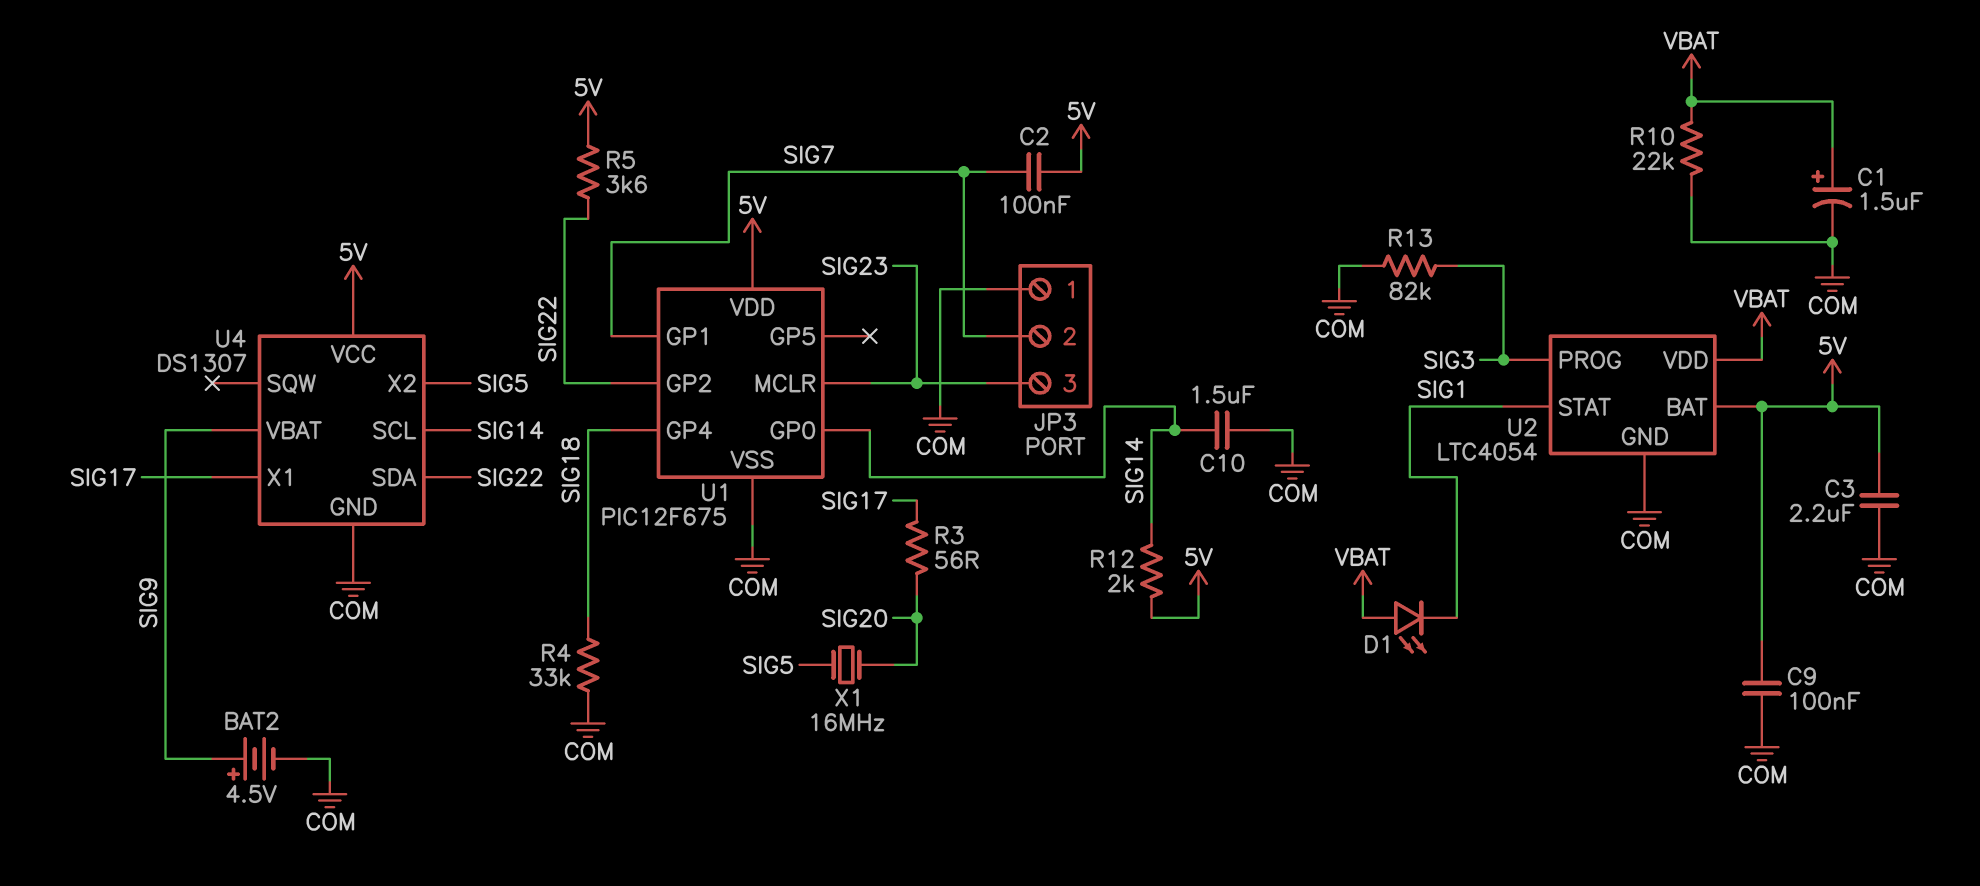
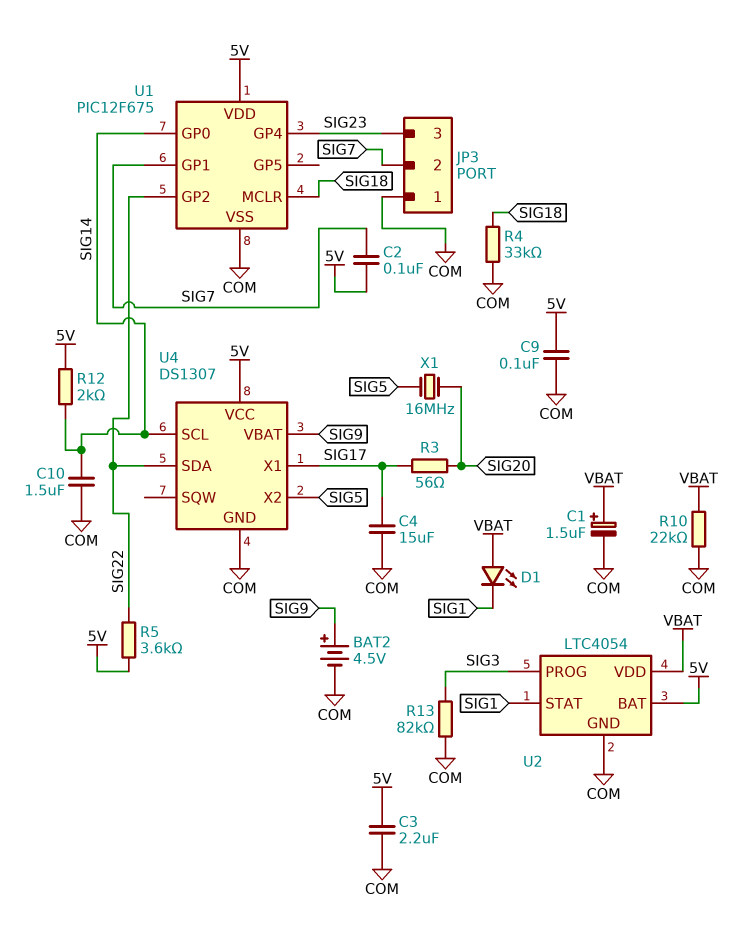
C4: none -> 15uF (COM, SIG17)
U1 pin GP4: SIG18 -> SIG23
U1 pin MCLR: SIG23 -> SIG18

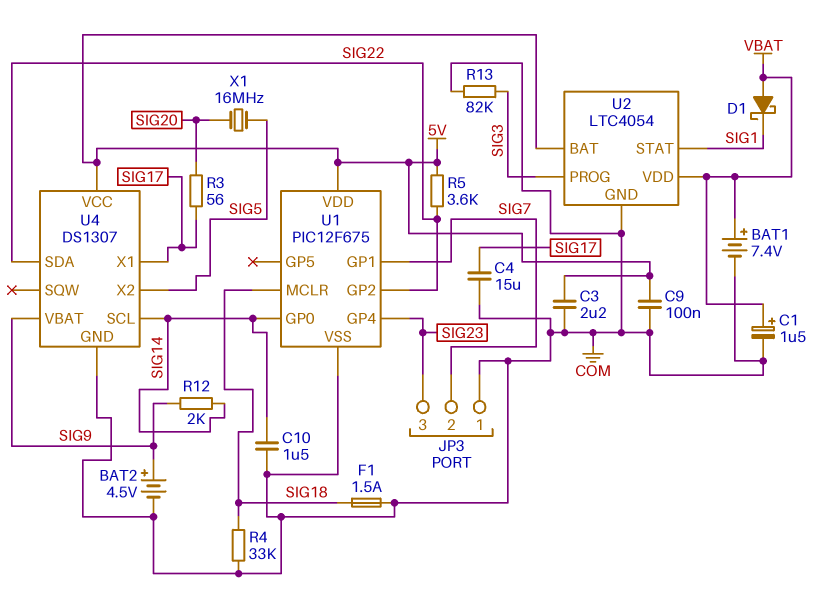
BAT1: none -> 7.4V (plus VBAT, minus COM)
C2: 100nF (5V, SIG7) -> none
D1: LED (A VBAT, K SIG1) -> schottky (A VBAT, K SIG1)
F1: none -> 1.5A (COM, SIG18)
R10: 22k (COM, VBAT) -> none
R12: 2k (5V, SIG14) -> 2k (SIG9, SIG14)

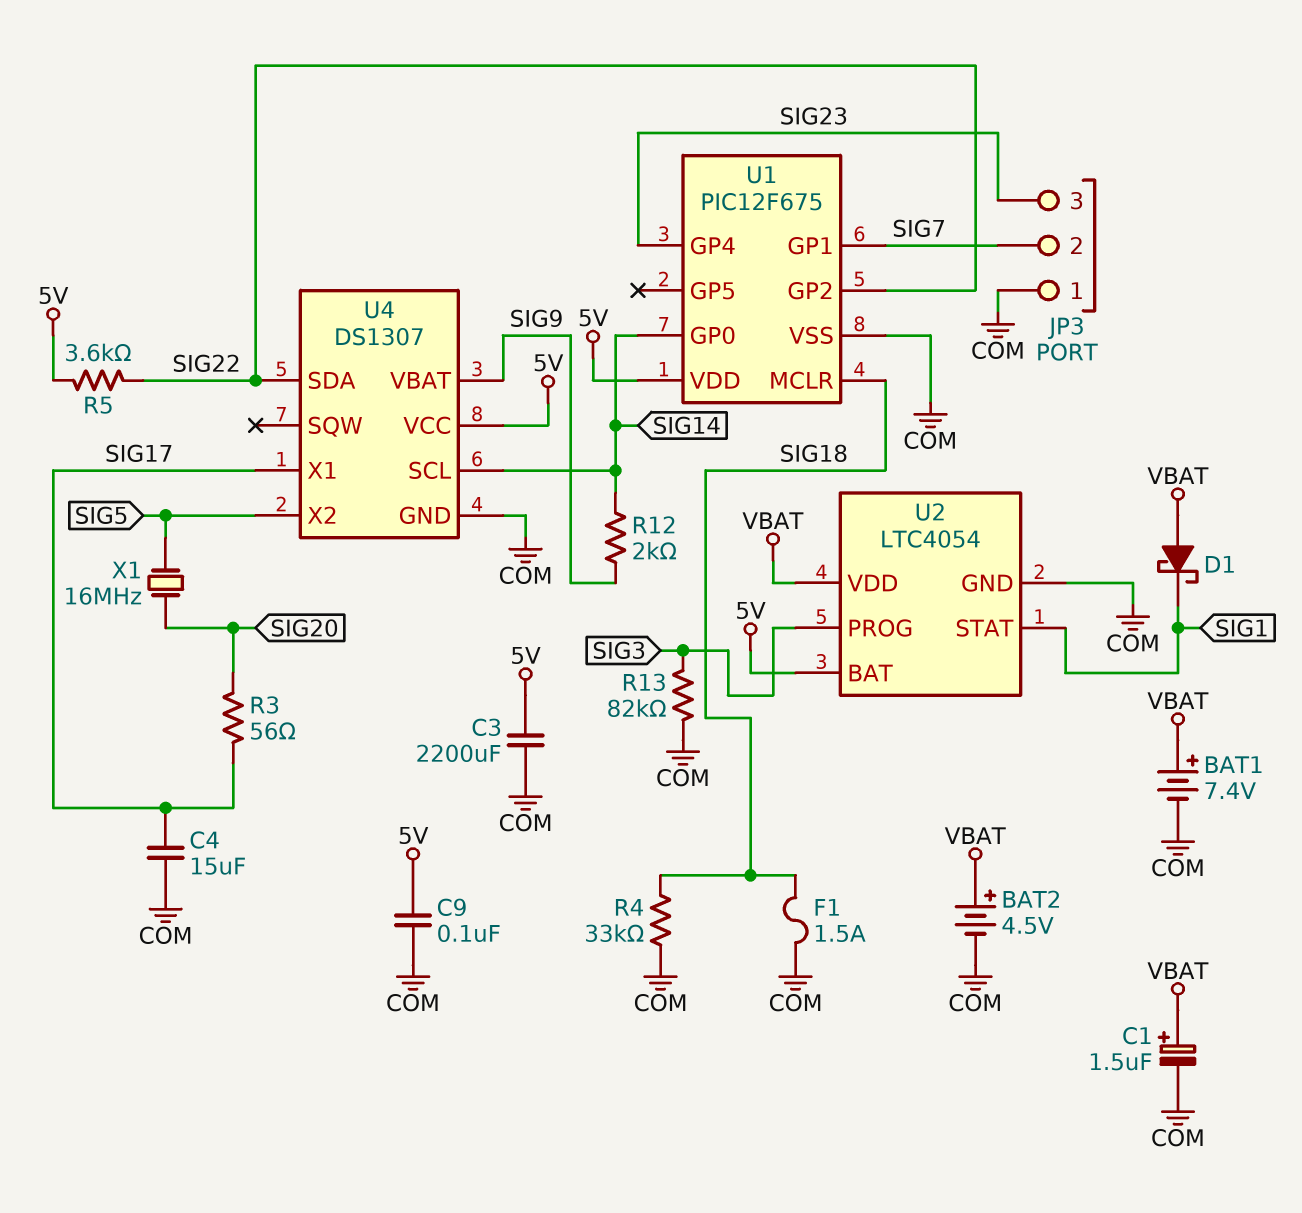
BAT2: 4.5V (plus SIG9, minus COM) -> 4.5V (plus VBAT, minus COM)
C3: 2.2uF (5V, COM) -> 2200uF (5V, COM)
C10: 1.5uF (COM, SIG14) -> none

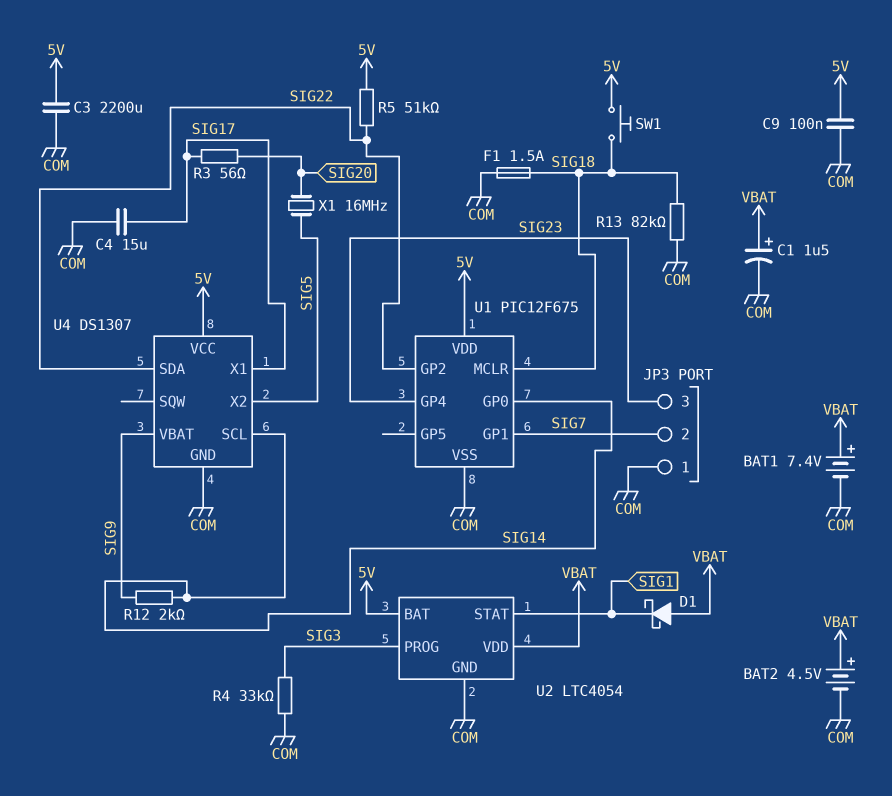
R4: 33k (COM, SIG18) -> 33k (COM, SIG3)
R5: 3.6k (5V, SIG22) -> 51k (5V, SIG22)
R13: 82k (COM, SIG3) -> 82k (COM, SIG18)
SW1: none -> button (5V, SIG18)

